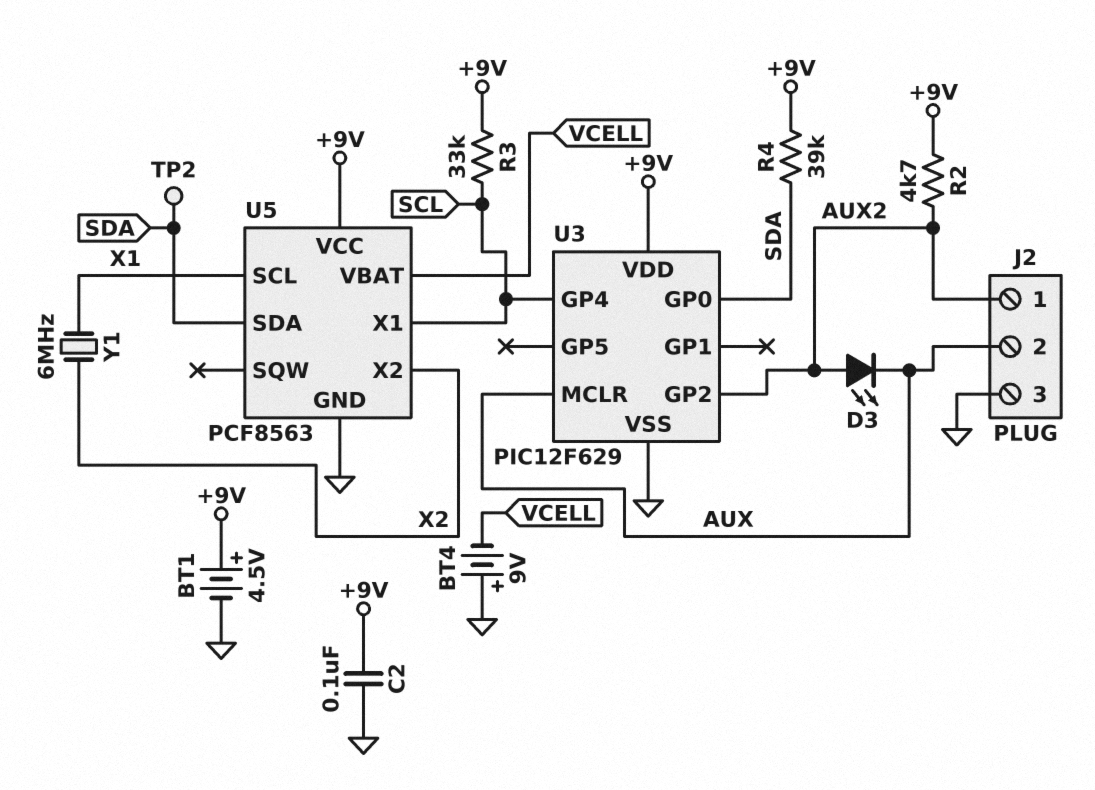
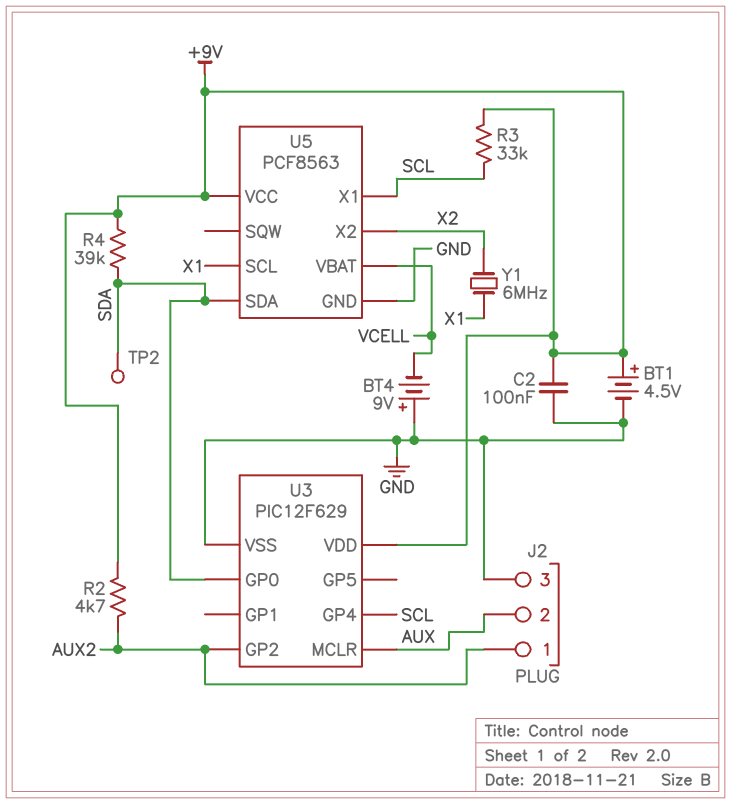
D3: LED (A AUX2, K AUX) -> none

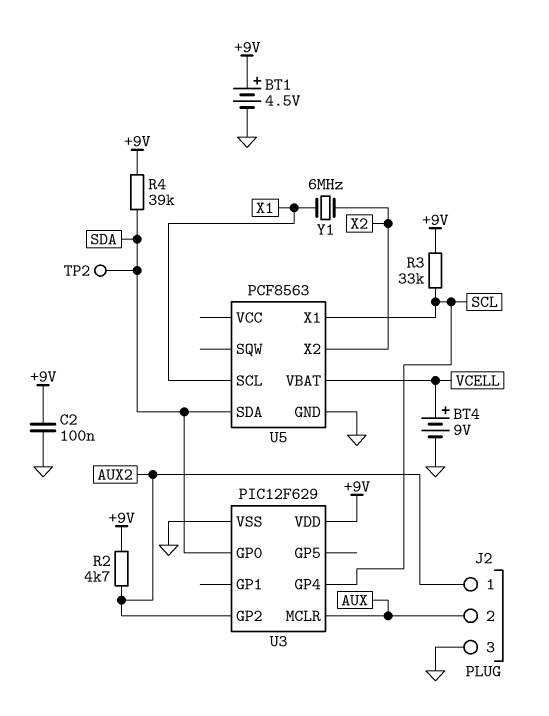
BT4: 9V (plus GND, minus VCELL) -> 9V (plus VCELL, minus GND)
U5 pin VCC: +9V -> none

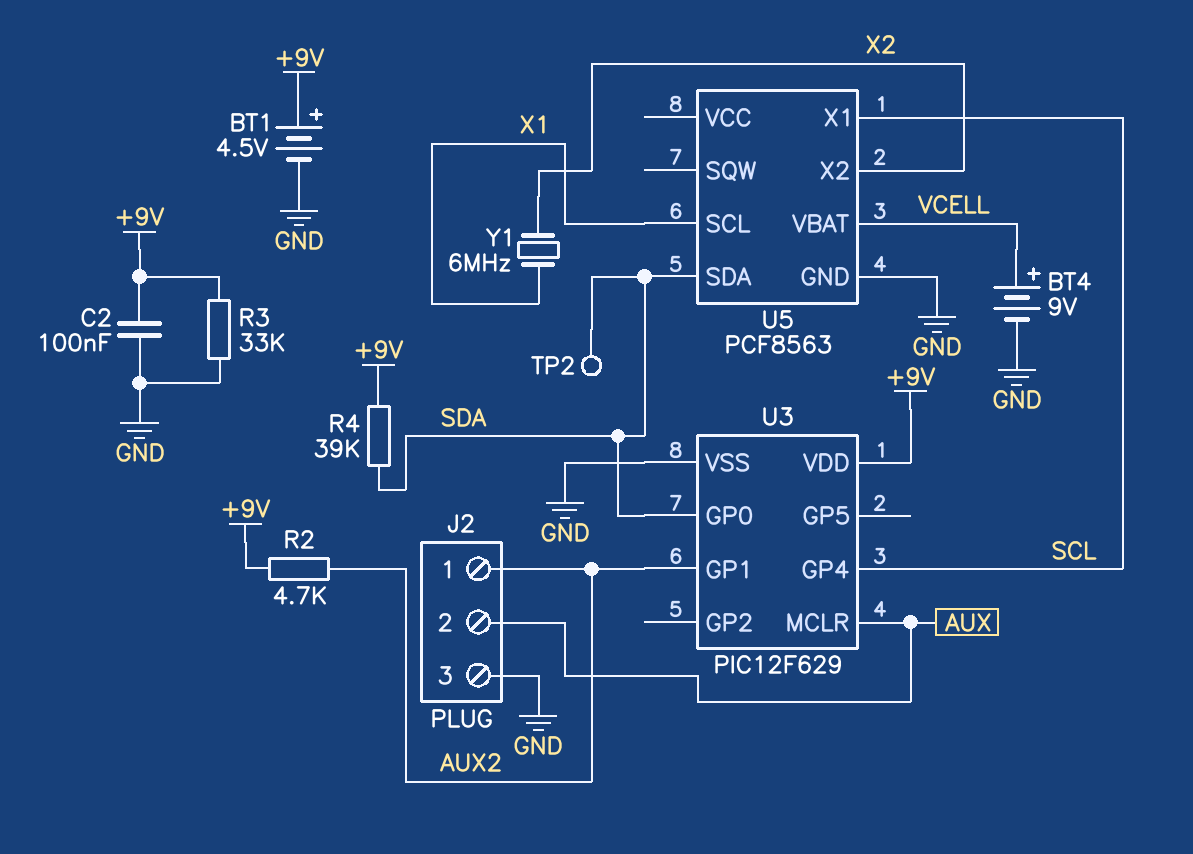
R3: 33k (+9V, SCL) -> 33k (+9V, GND)
U3 pin GP1: none -> AUX2
U3 pin GP2: AUX2 -> none

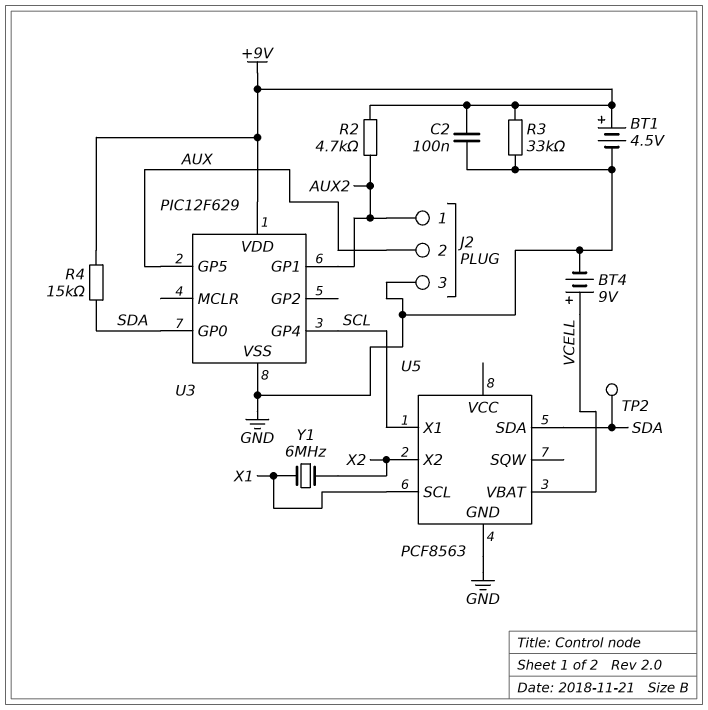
R4: 39k (+9V, SDA) -> 15k (+9V, SDA)
U3 pin GP5: none -> AUX
U3 pin MCLR: AUX -> none

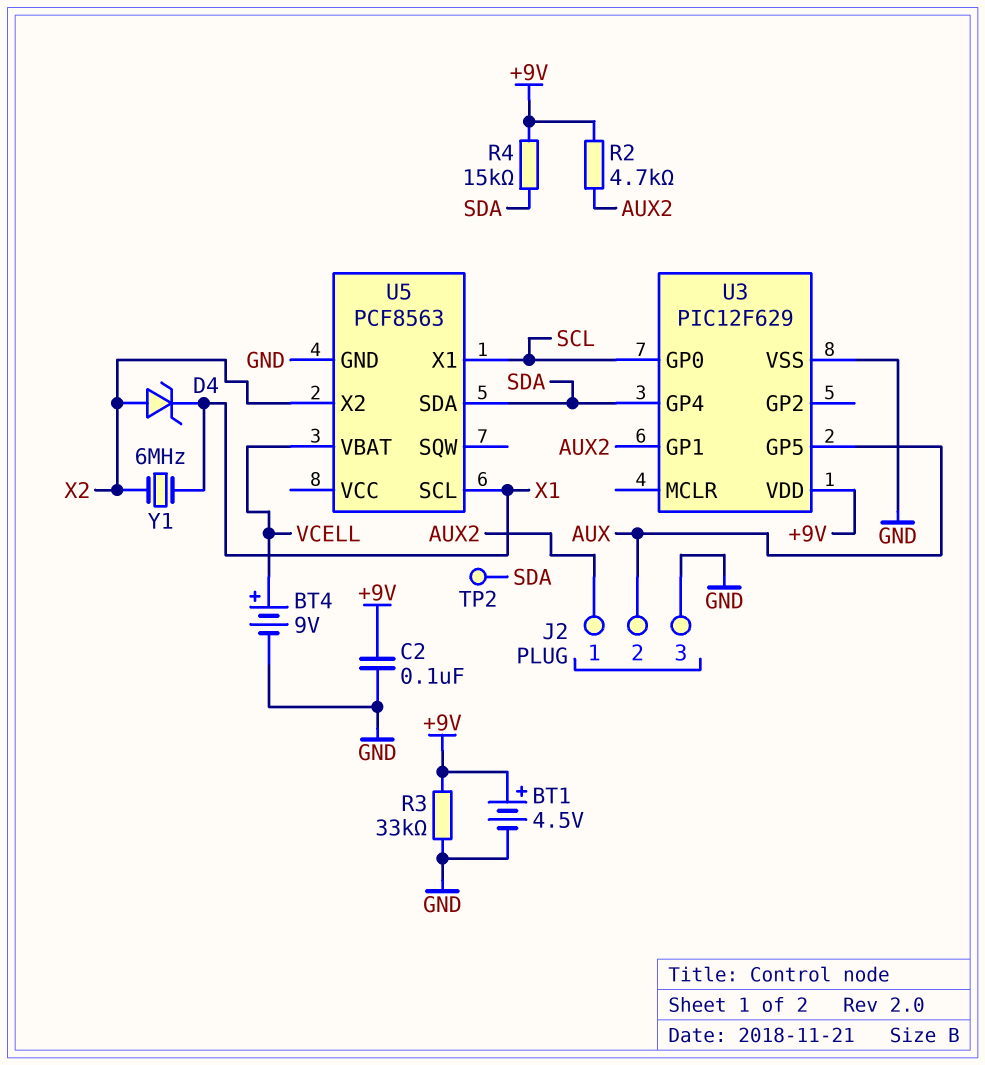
D4: none -> zener (A X2, K X1)
U3 pin GP0: SDA -> SCL
U3 pin GP4: SCL -> SDA

